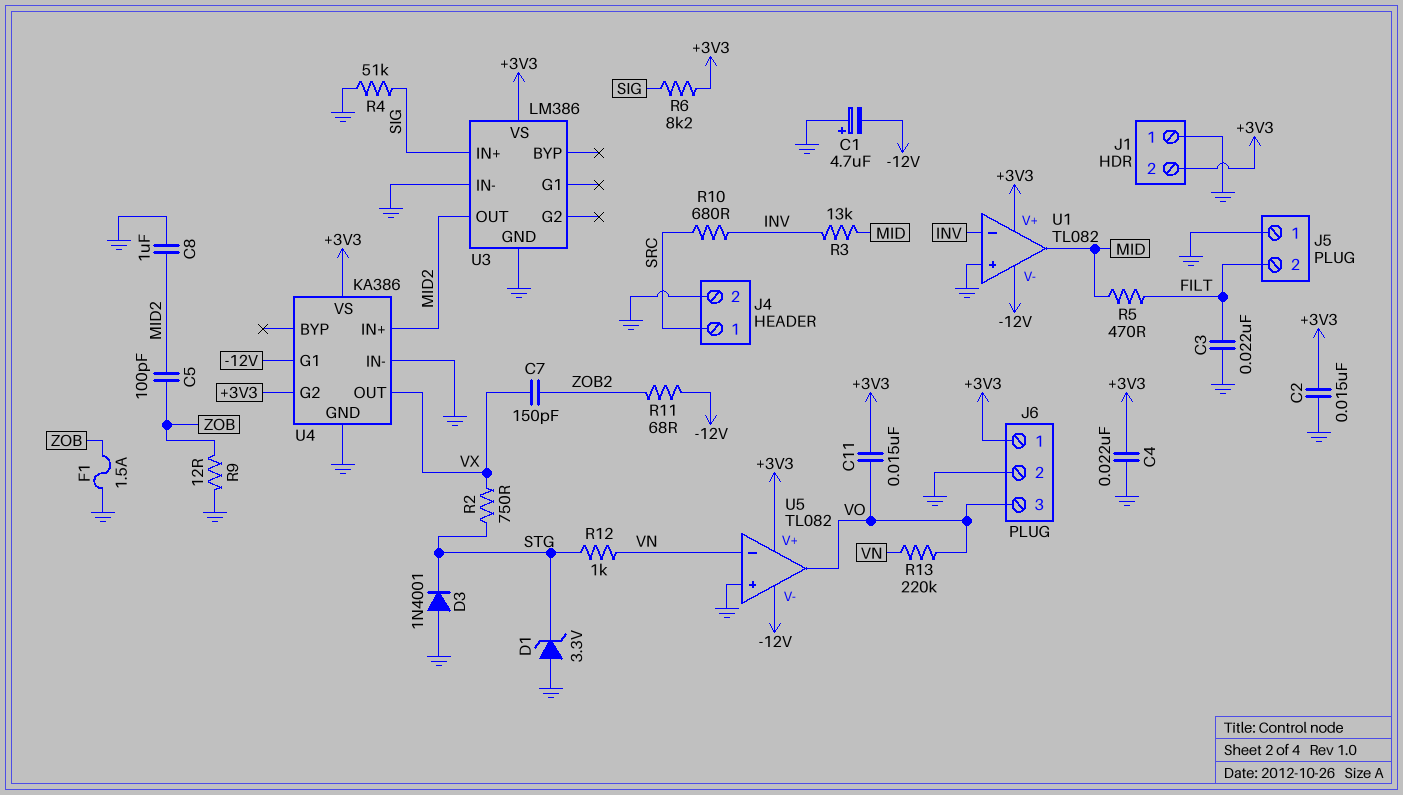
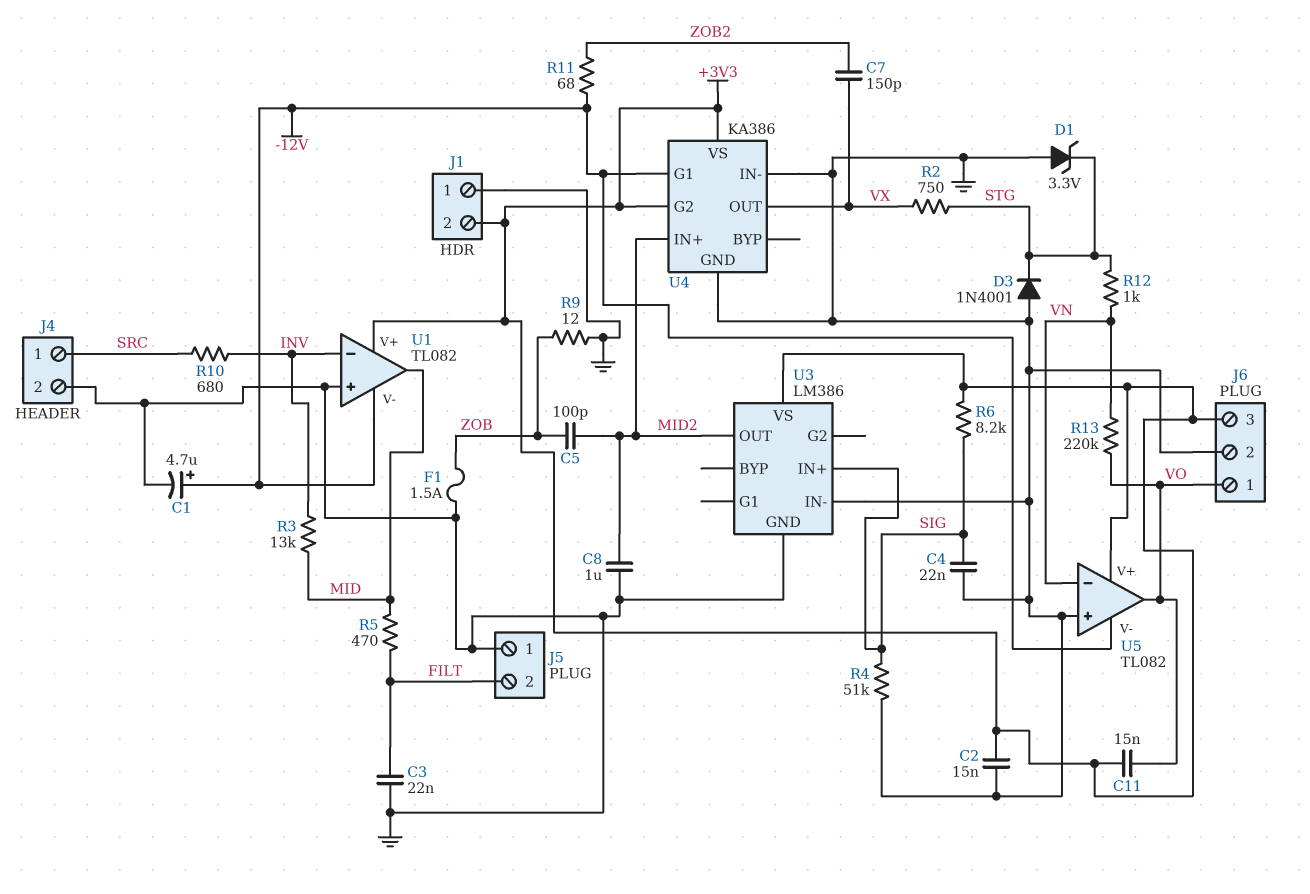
C1: 4.7uF (plus GND, minus -12V) -> 4.7uF (plus -12V, minus GND)
C4: 22nF (+3V3, GND) -> 22nF (GND, SIG)
J6 pin 1: +3V3 -> VO
J6 pin 3: VO -> +3V3

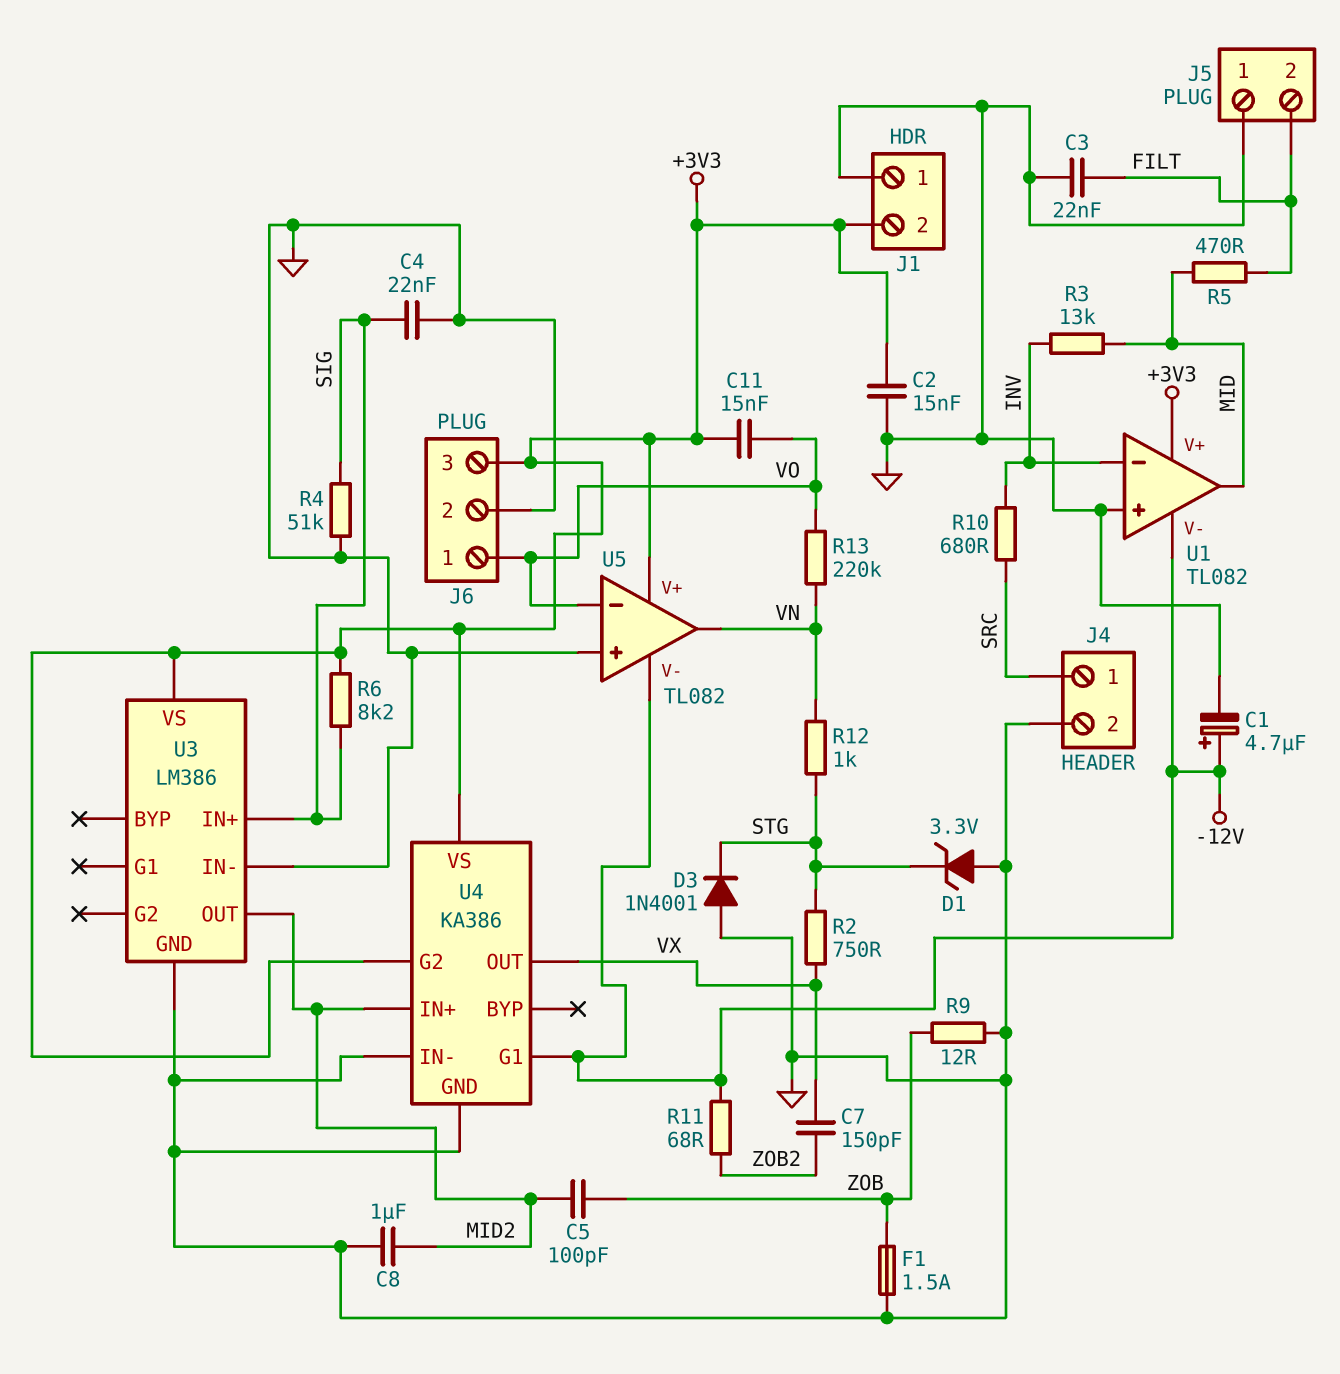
U5 pin in-: VN -> VO
U5 pin out: VO -> VN

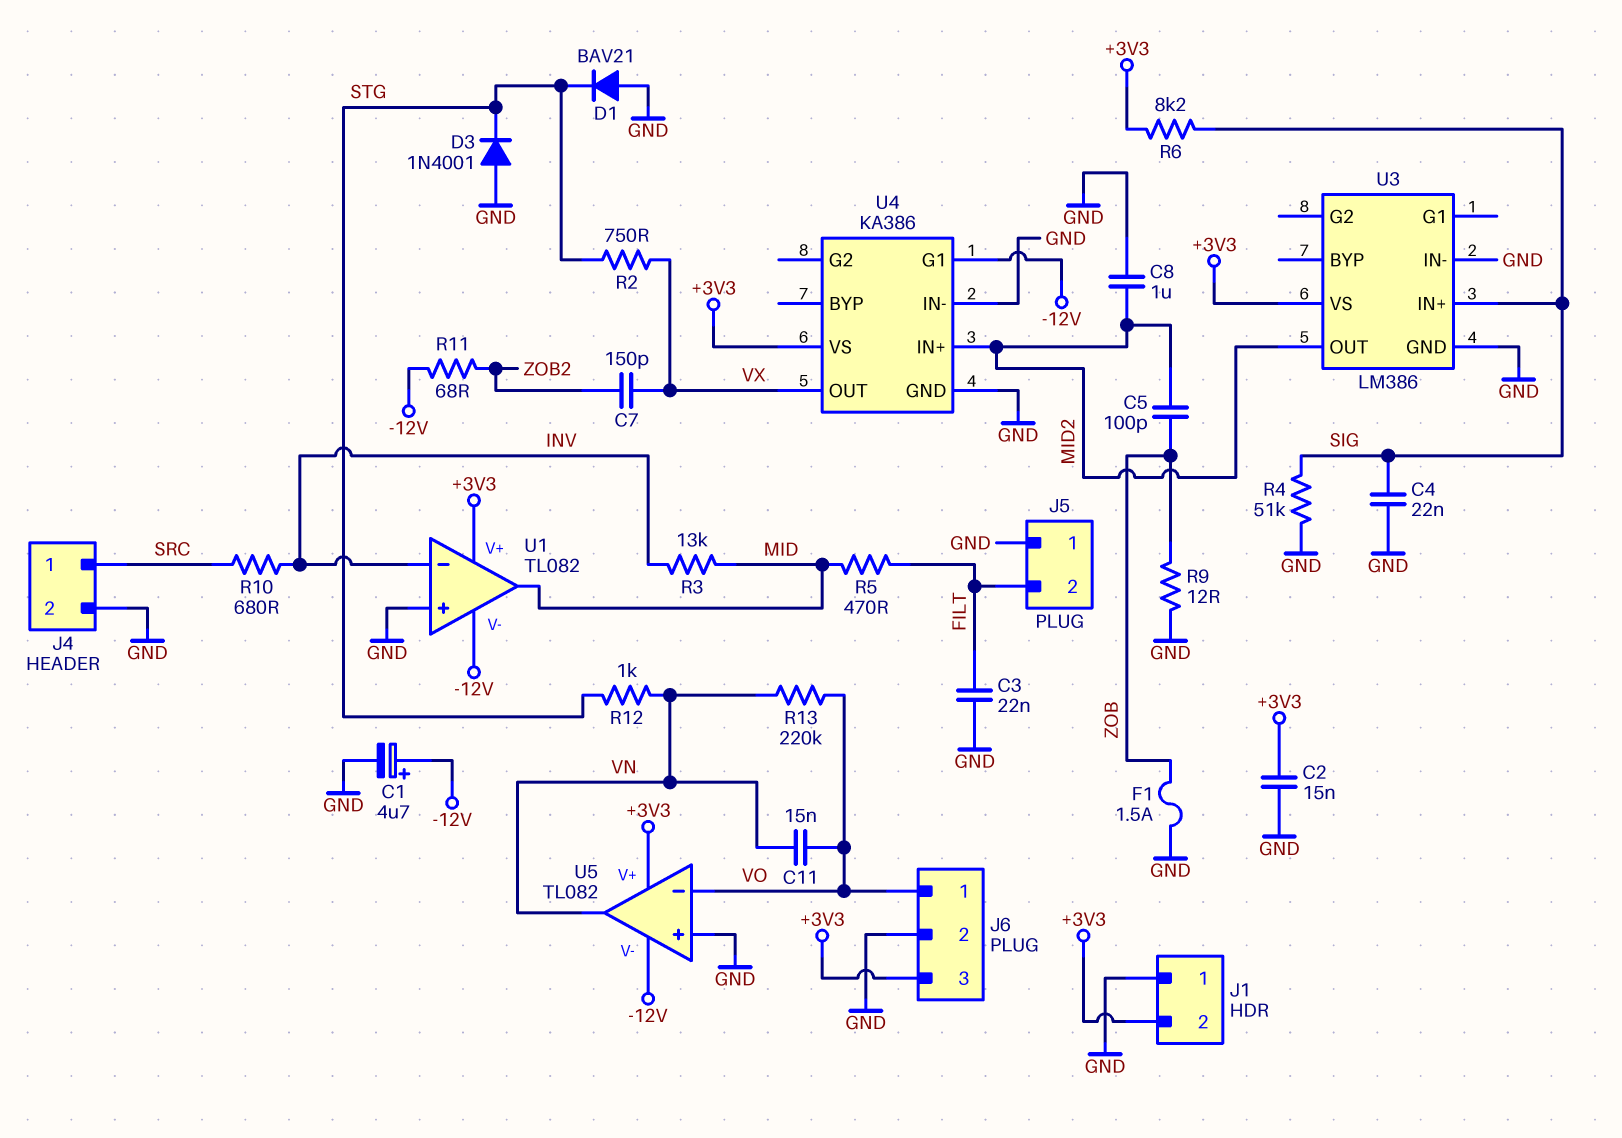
C11: 15nF (+3V3, VO) -> 15nF (VN, VO)
D1: zener 3.3V (A GND, K STG) -> diode BAV21 (A GND, K STG)
U4 pin G2: +3V3 -> none

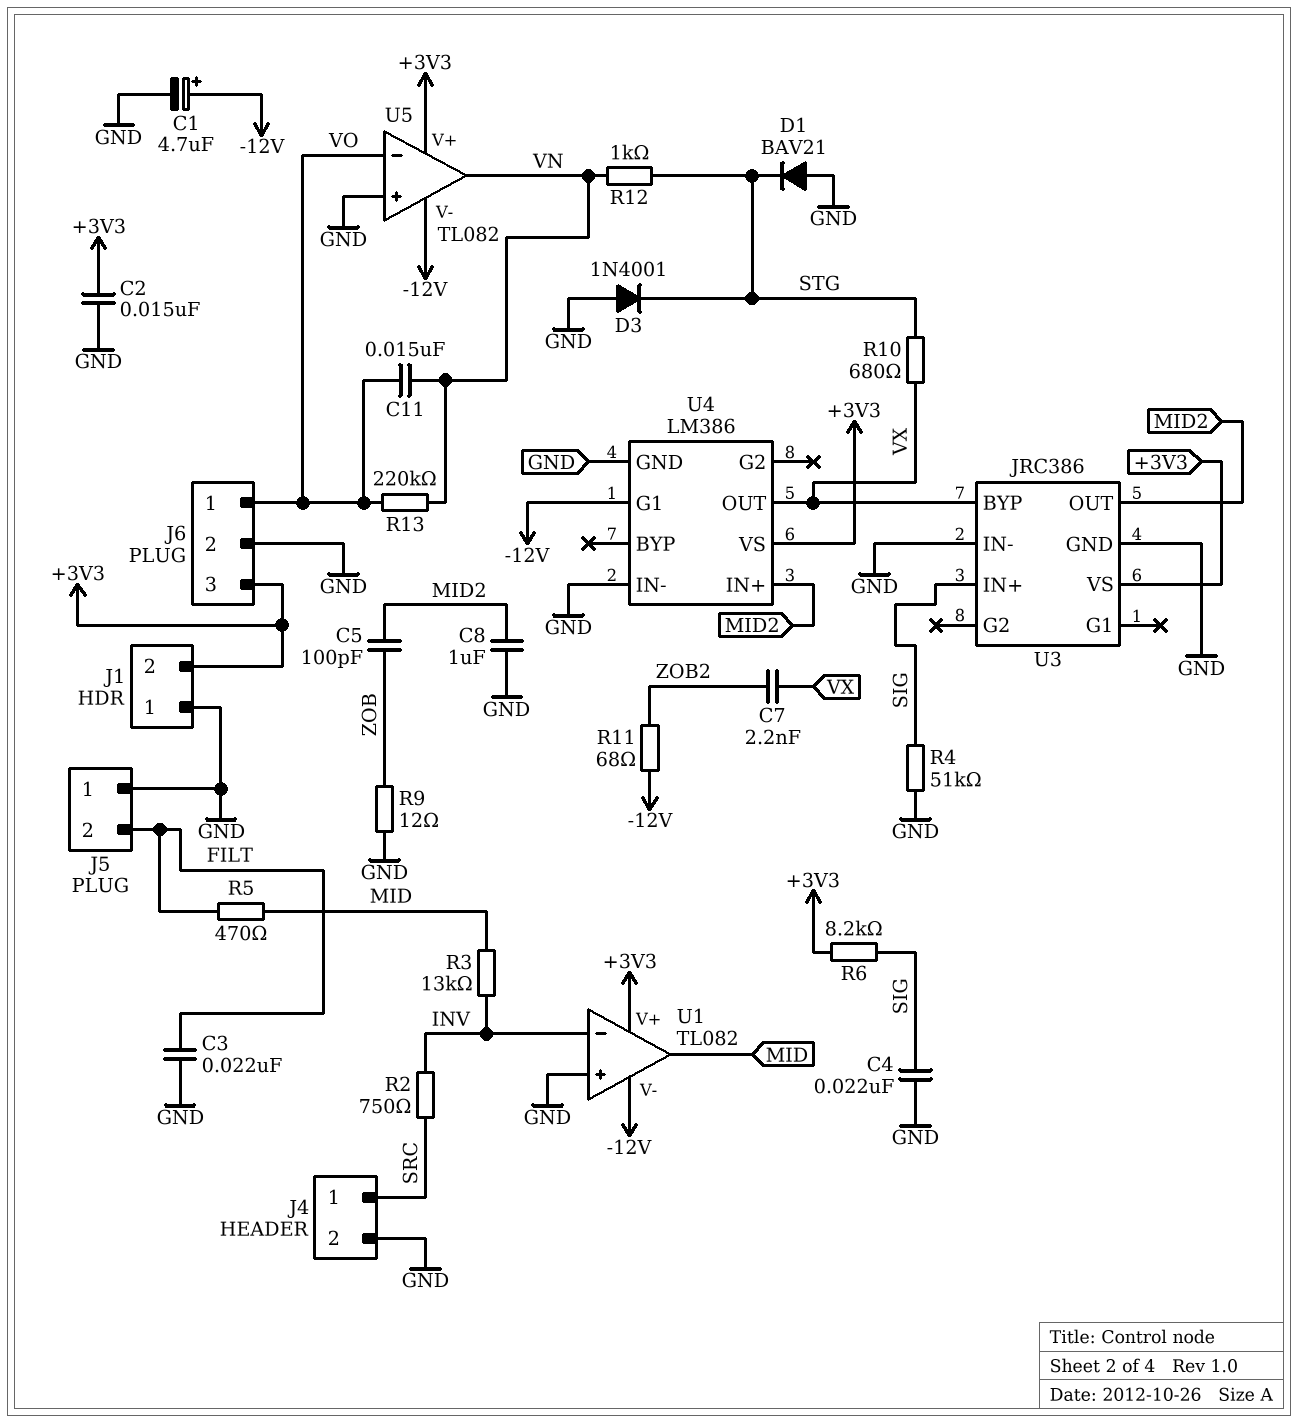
C7: 150pF (VX, ZOB2) -> 2.2nF (VX, ZOB2)
F1: 1.5A (GND, ZOB) -> none
R2: 750 (STG, VX) -> 750 (INV, SRC)
R10: 680 (INV, SRC) -> 680 (STG, VX)
U3: LM386 -> JRC386
U3 pin BYP: none -> VX
U4: KA386 -> LM386

